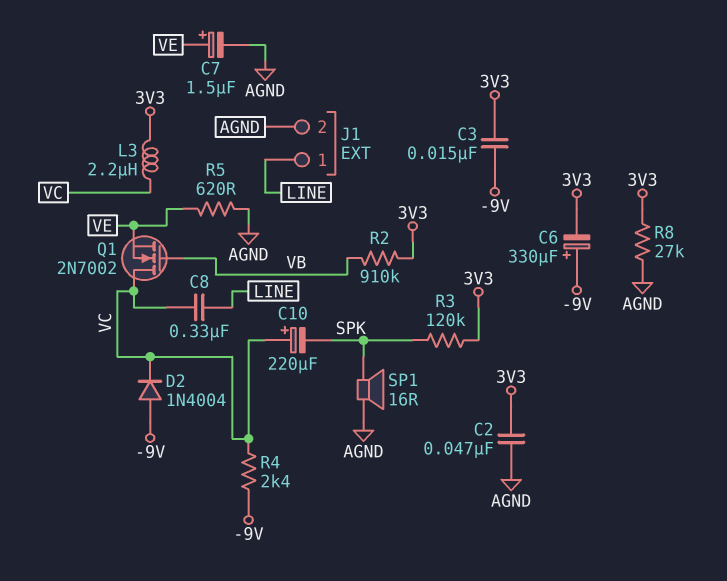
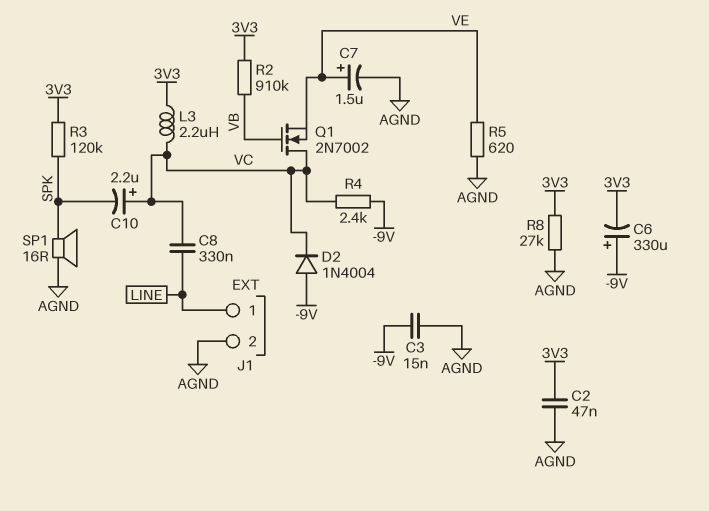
C3: 15nF (-9V, 3V3) -> 15nF (-9V, AGND)
C10: 220uF (plus VC, minus SPK) -> 2.2uF (plus VC, minus SPK)

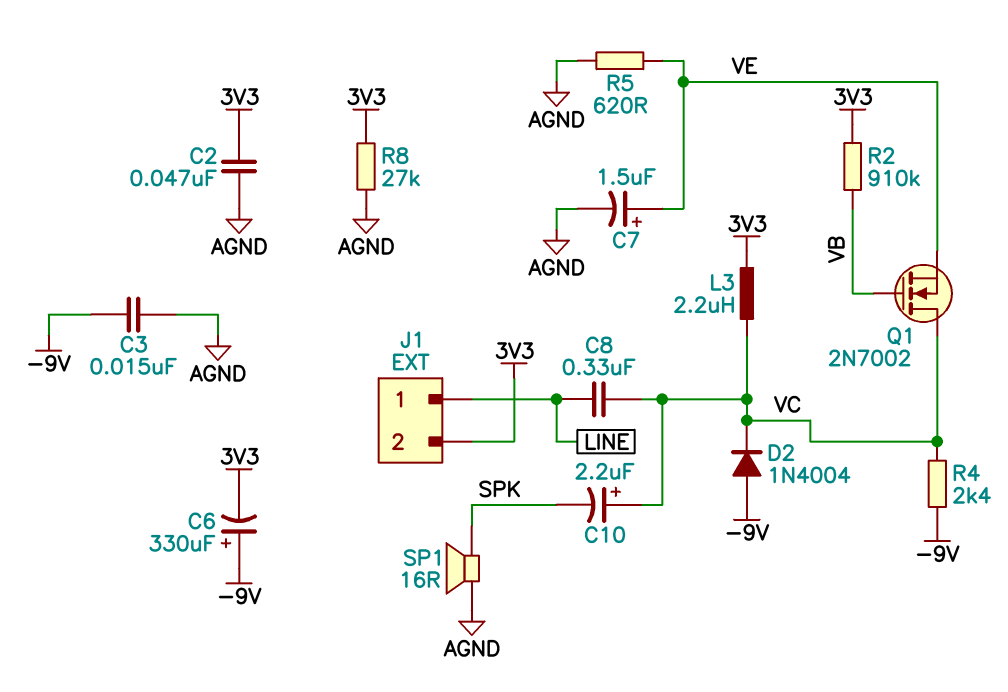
J1 pin 2: AGND -> 3V3
R3: 120k (3V3, SPK) -> none

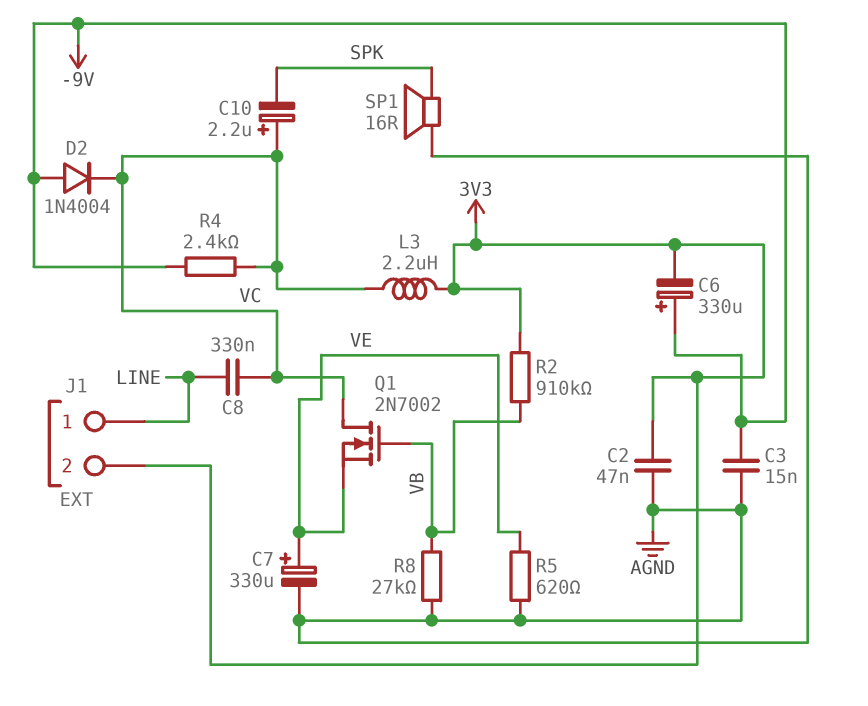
C7: 1.5uF (plus VE, minus AGND) -> 330uF (plus VE, minus AGND)
R8: 27k (3V3, AGND) -> 27k (AGND, VB)

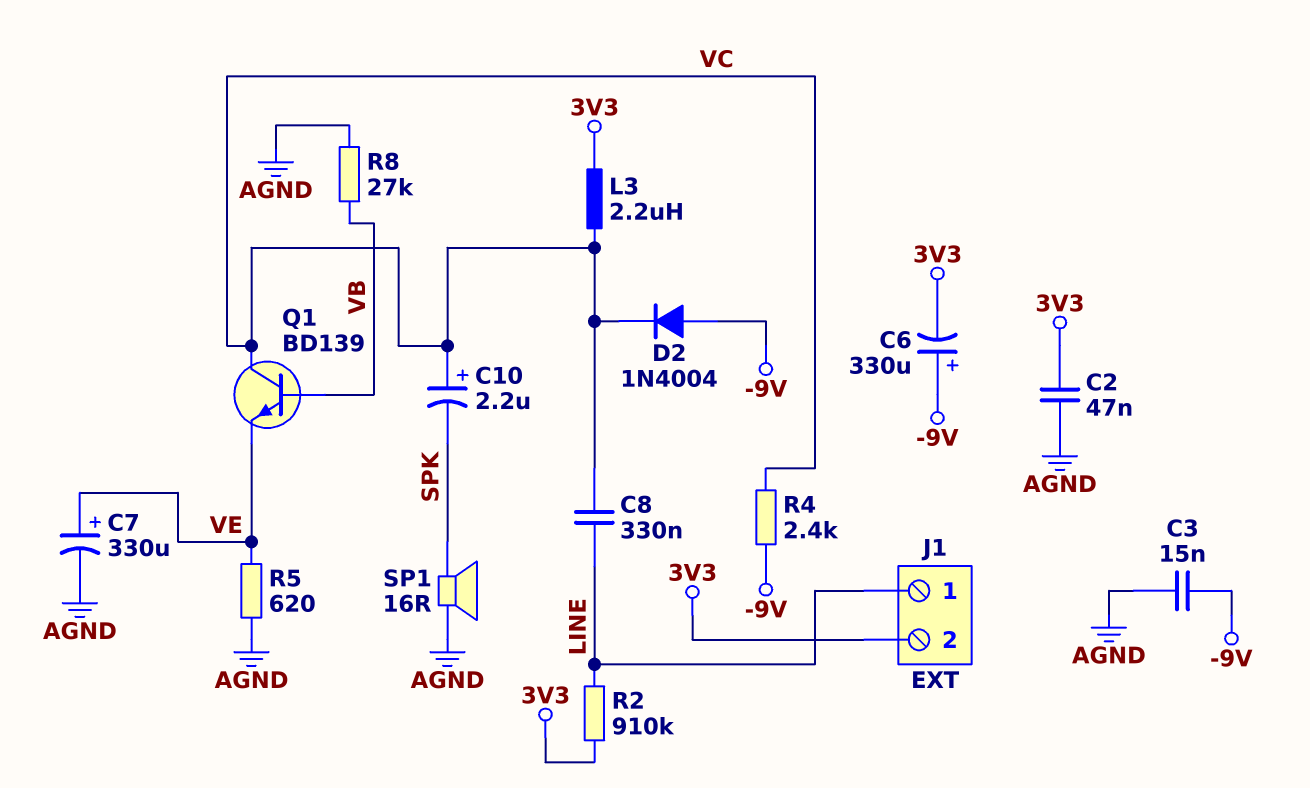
Q1: NMOS 2N7002 (G VB, D VC, S VE) -> NPN BD139 (B VB, C VC, E VE)
R2: 910k (3V3, VB) -> 910k (3V3, LINE)

